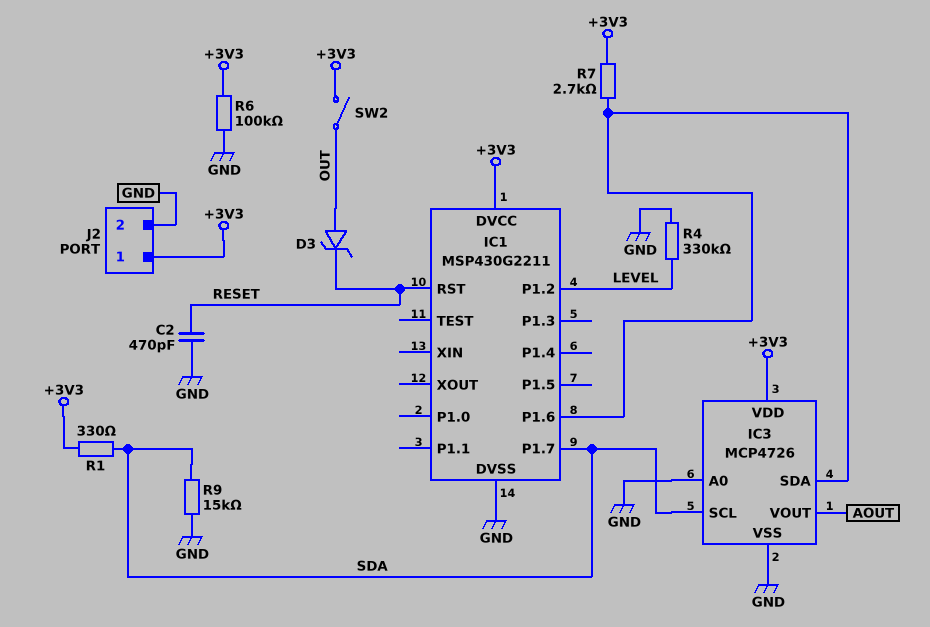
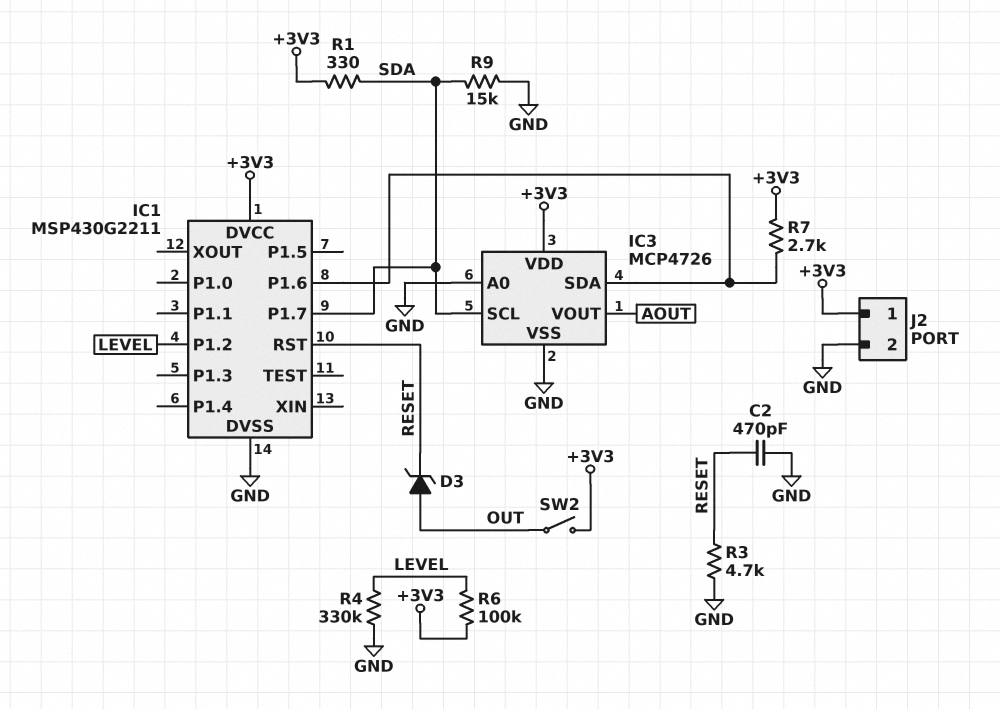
R3: none -> 4.7k (GND, RESET)
R6: 100k (+3V3, GND) -> 100k (+3V3, LEVEL)

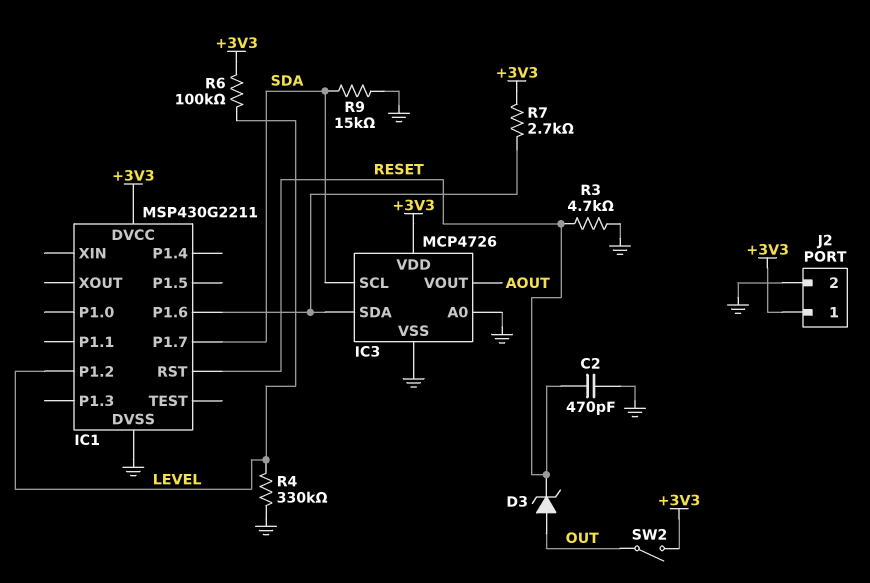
R1: 330 (+3V3, SDA) -> none

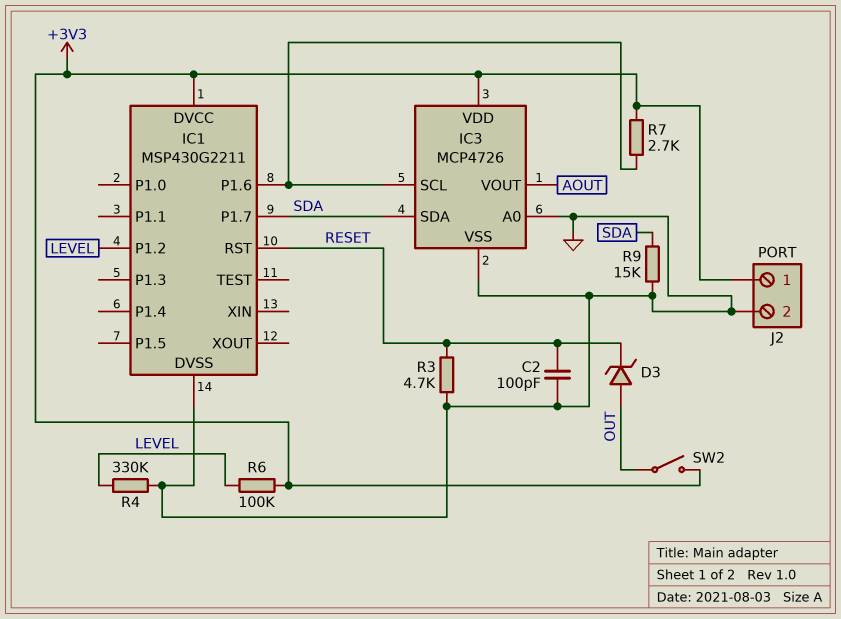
C2: 470pF (GND, RESET) -> 100pF (GND, RESET)
IC3 pin SCL: SDA -> IC1/P1.6
IC3 pin SDA: IC1/P1.6 -> SDA

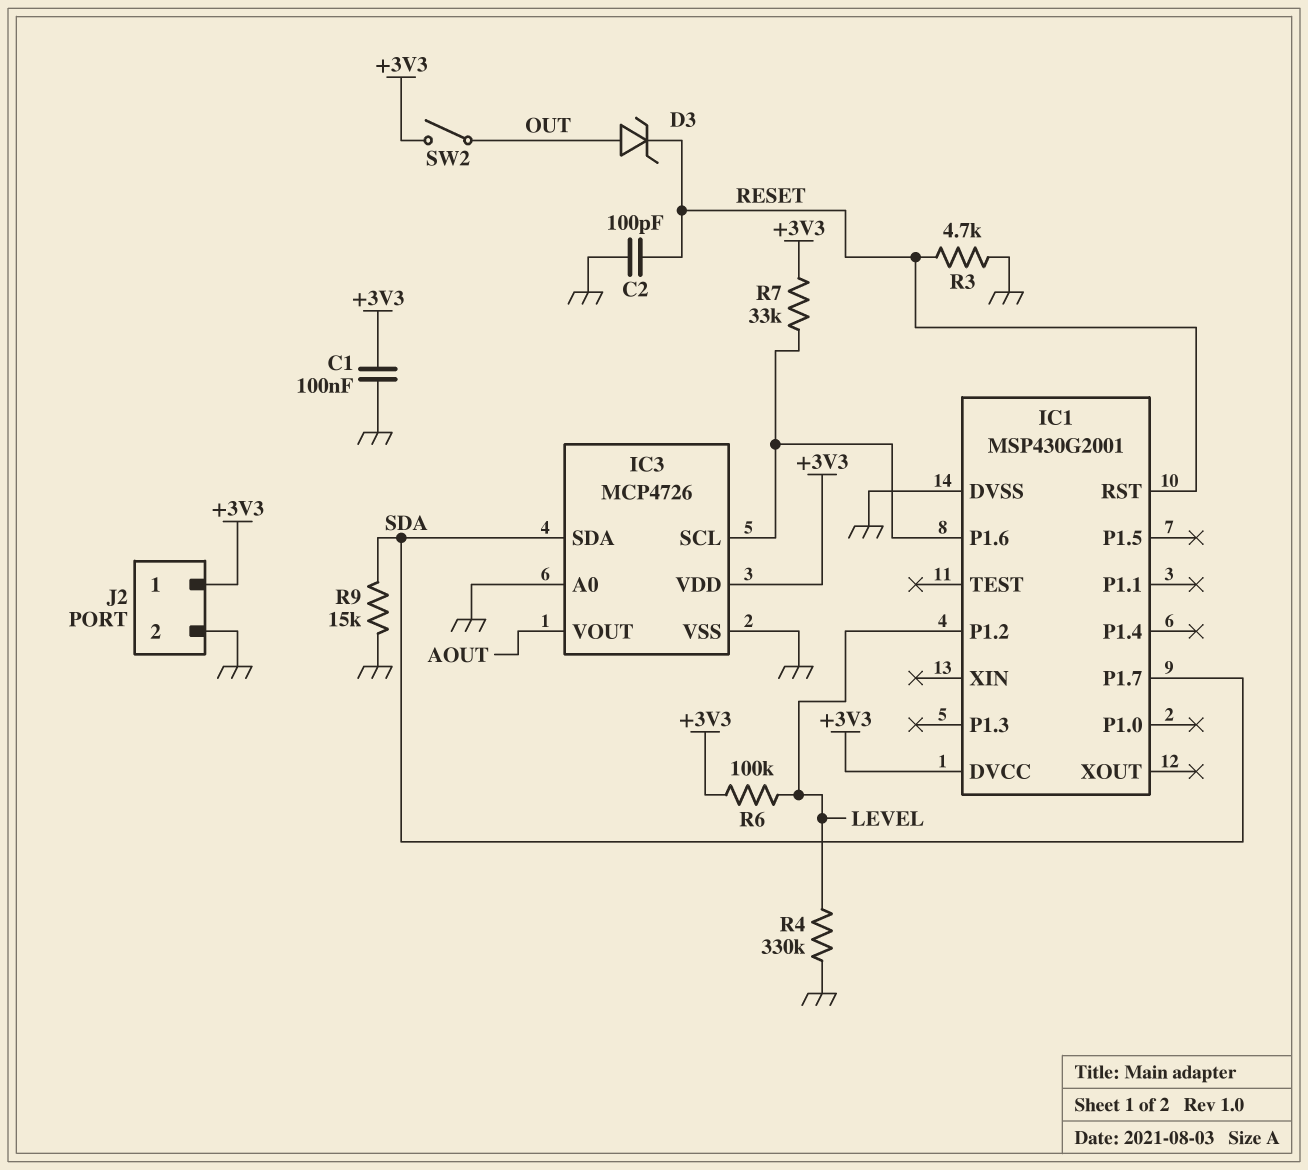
C1: none -> 100nF (+3V3, GND)
IC1: MSP430G2211 -> MSP430G2001
R7: 2.7k (+3V3, IC1/P1.6) -> 33k (+3V3, IC1/P1.6)

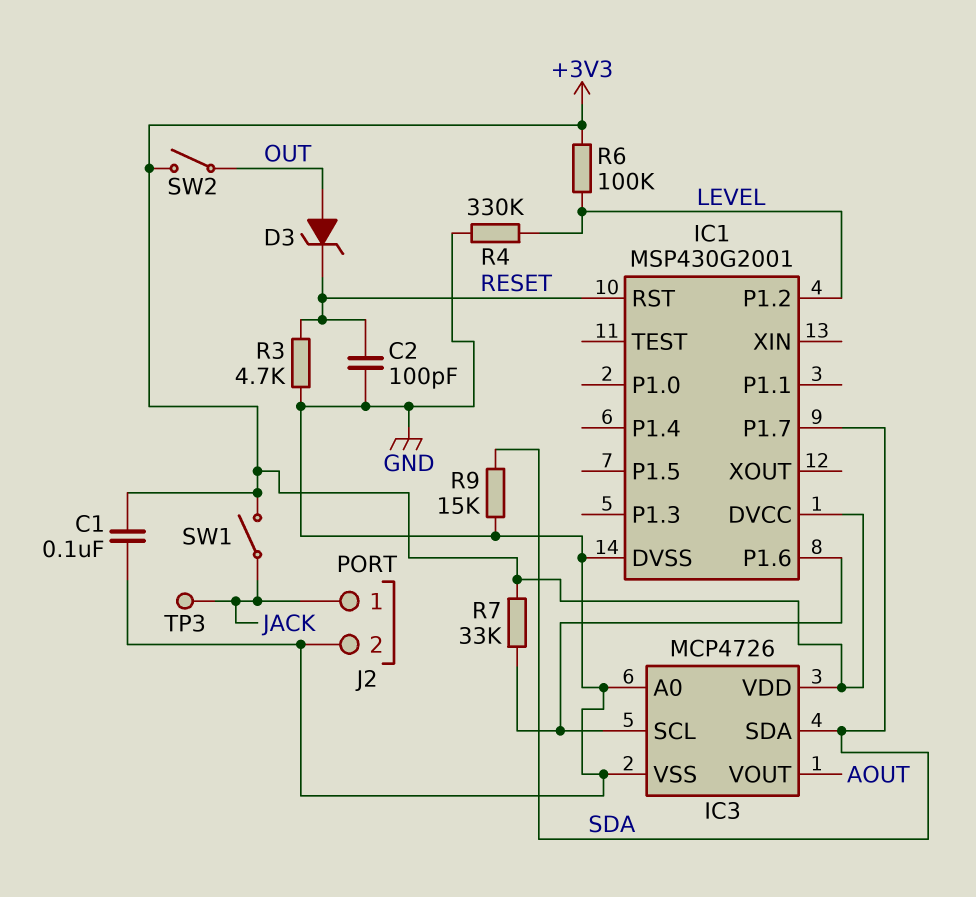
J2 pin 1: +3V3 -> JACK
SW1: none -> switch (+3V3, JACK)
TP3: none -> test point (JACK)

